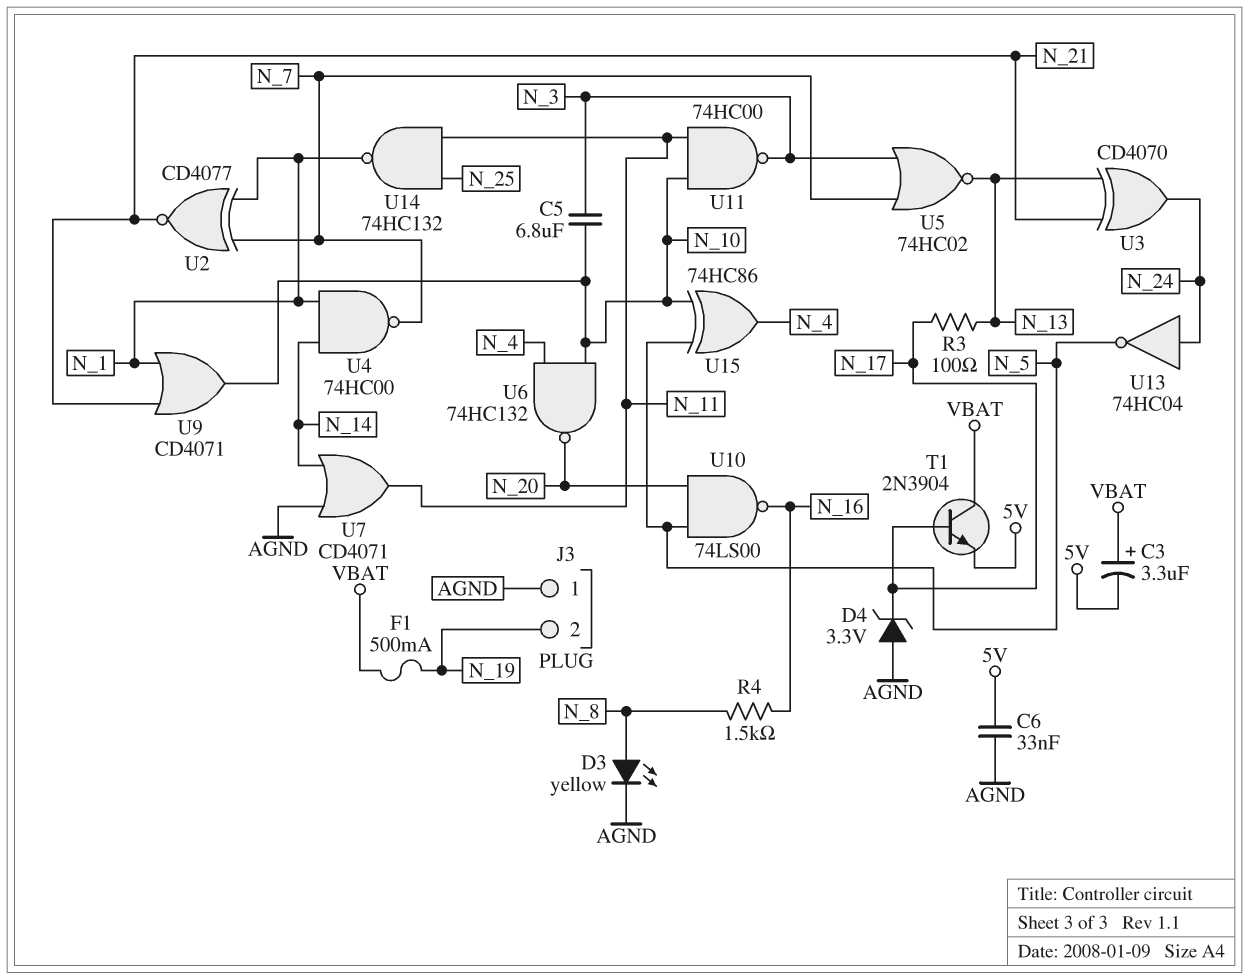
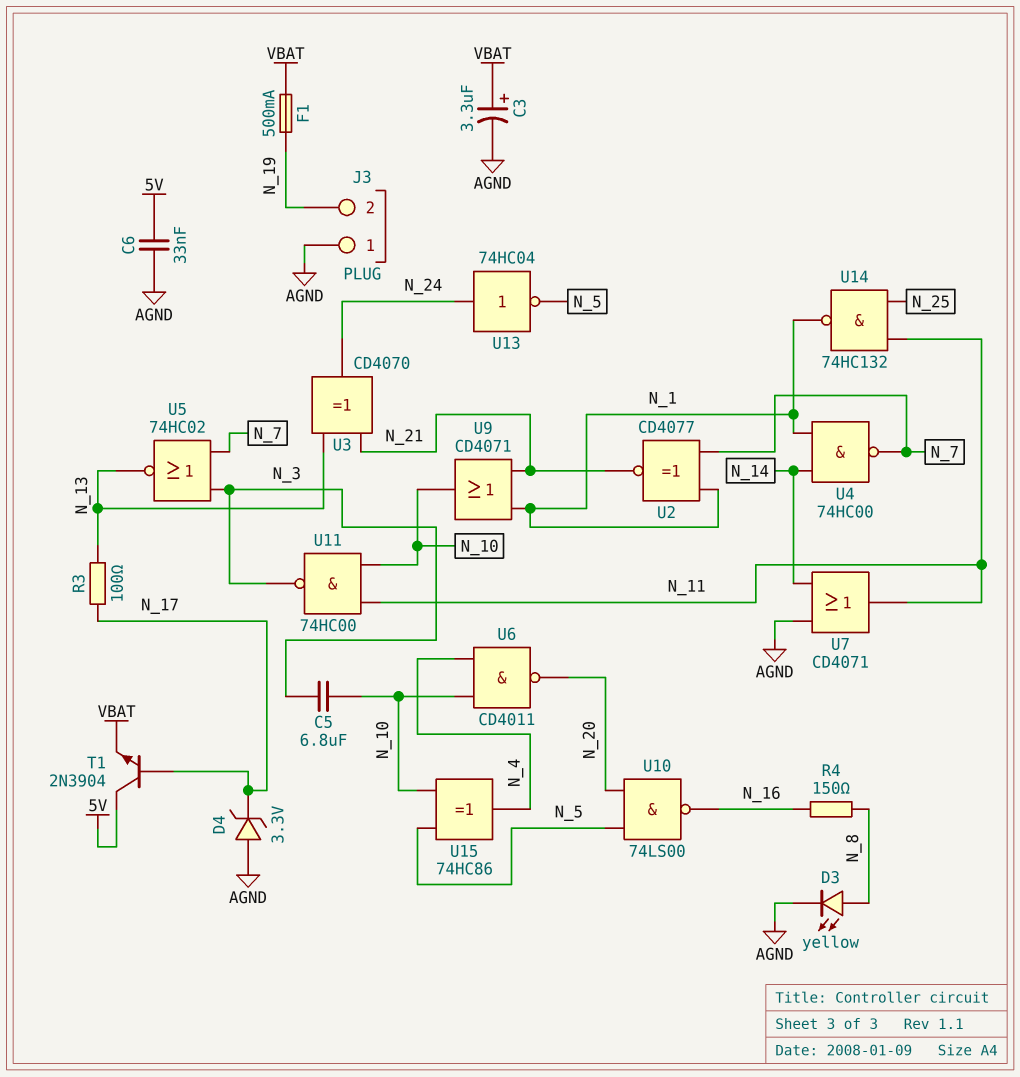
C3: 3.3uF (plus VBAT, minus 5V) -> 3.3uF (plus VBAT, minus AGND)
R4: 1.5k (N_8, N_16) -> 150 (N_8, N_16)
T1: NPN 2N3904 (B N_17, C VBAT, E 5V) -> NPN 2N3904 (B N_17, C 5V, E VBAT)
U6: NAND 74HC132 (in N_4, in N_10, out N_20) -> NAND CD4011 (in N_4, in N_10, out N_20)

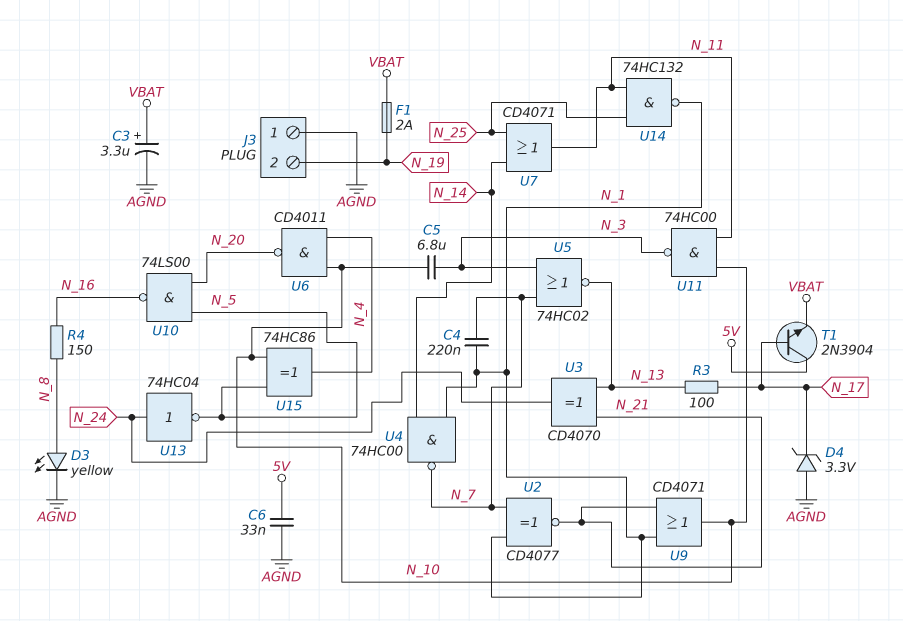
C4: none -> 220nF (N_1, N_7)
F1: 500mA (N_19, VBAT) -> 2A (N_19, VBAT)
U7: OR CD4071 (in AGND, in N_14, out N_11) -> OR CD4071 (in N_14, in N_25, out N_11)

